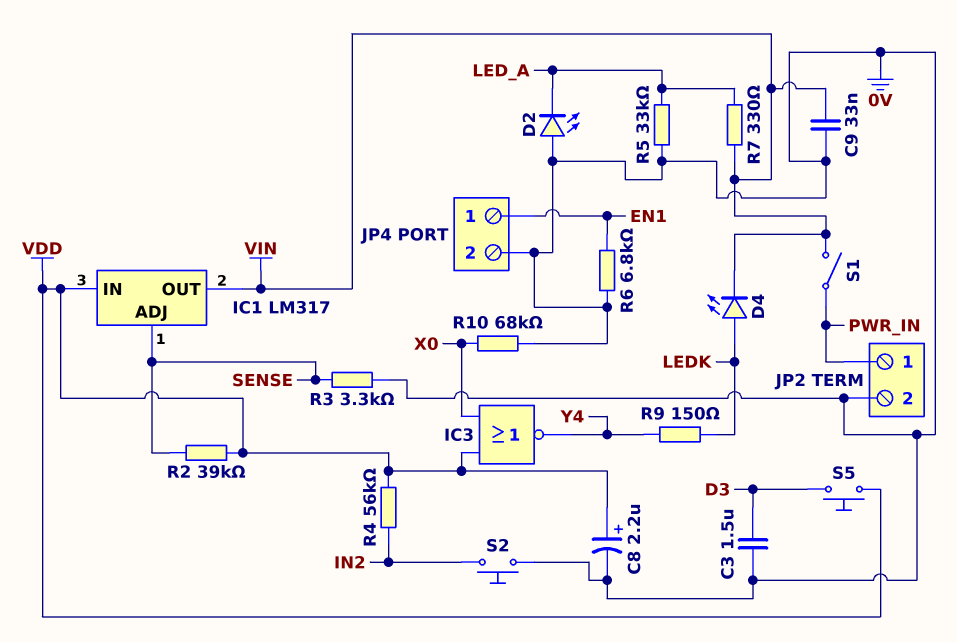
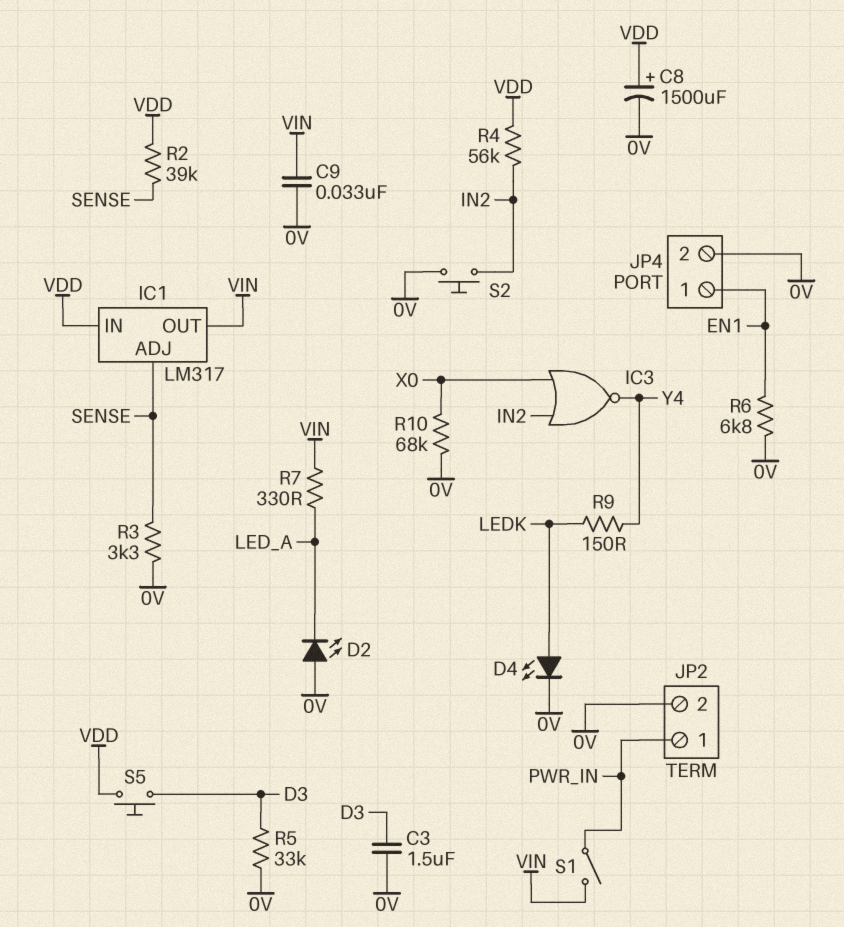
C8: 2.2uF (plus VDD, minus 0V) -> 1500uF (plus VDD, minus 0V)
D4: LED (A LEDK, K VIN) -> LED (A LEDK, K 0V)
IC3: NOR (in VDD, in X0, out Y4) -> NOR (in IN2, in X0, out Y4)
R5: 33k (0V, LED_A) -> 33k (0V, D3)

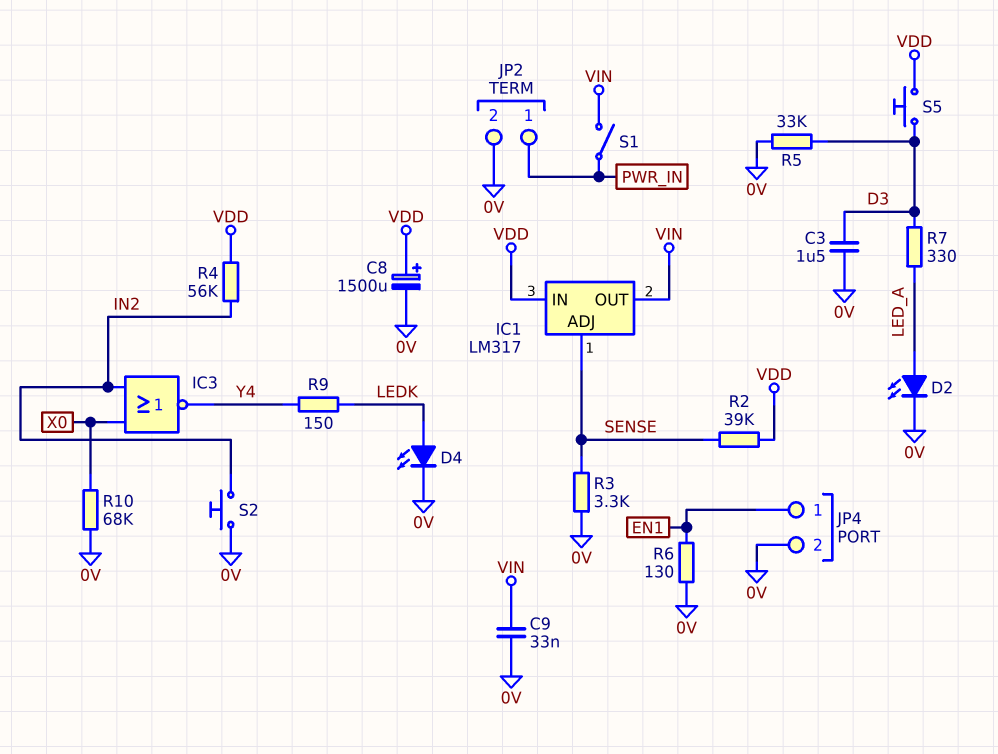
D2: LED (A 0V, K LED_A) -> LED (A LED_A, K 0V)
R6: 6.8k (0V, EN1) -> 130 (0V, EN1)
R7: 330 (LED_A, VIN) -> 330 (D3, LED_A)

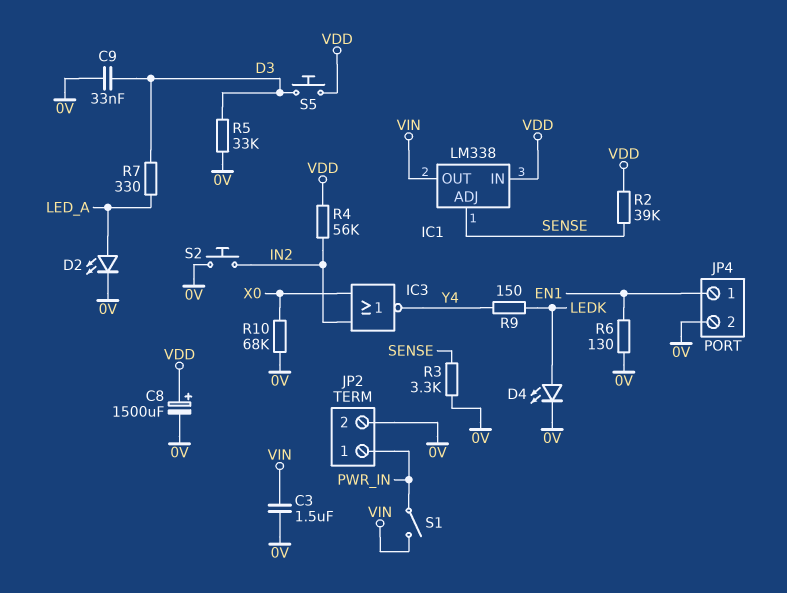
C3: 1.5uF (0V, D3) -> 1.5uF (0V, VIN)
C9: 33nF (0V, VIN) -> 33nF (0V, D3)
IC1: LM317 -> LM338

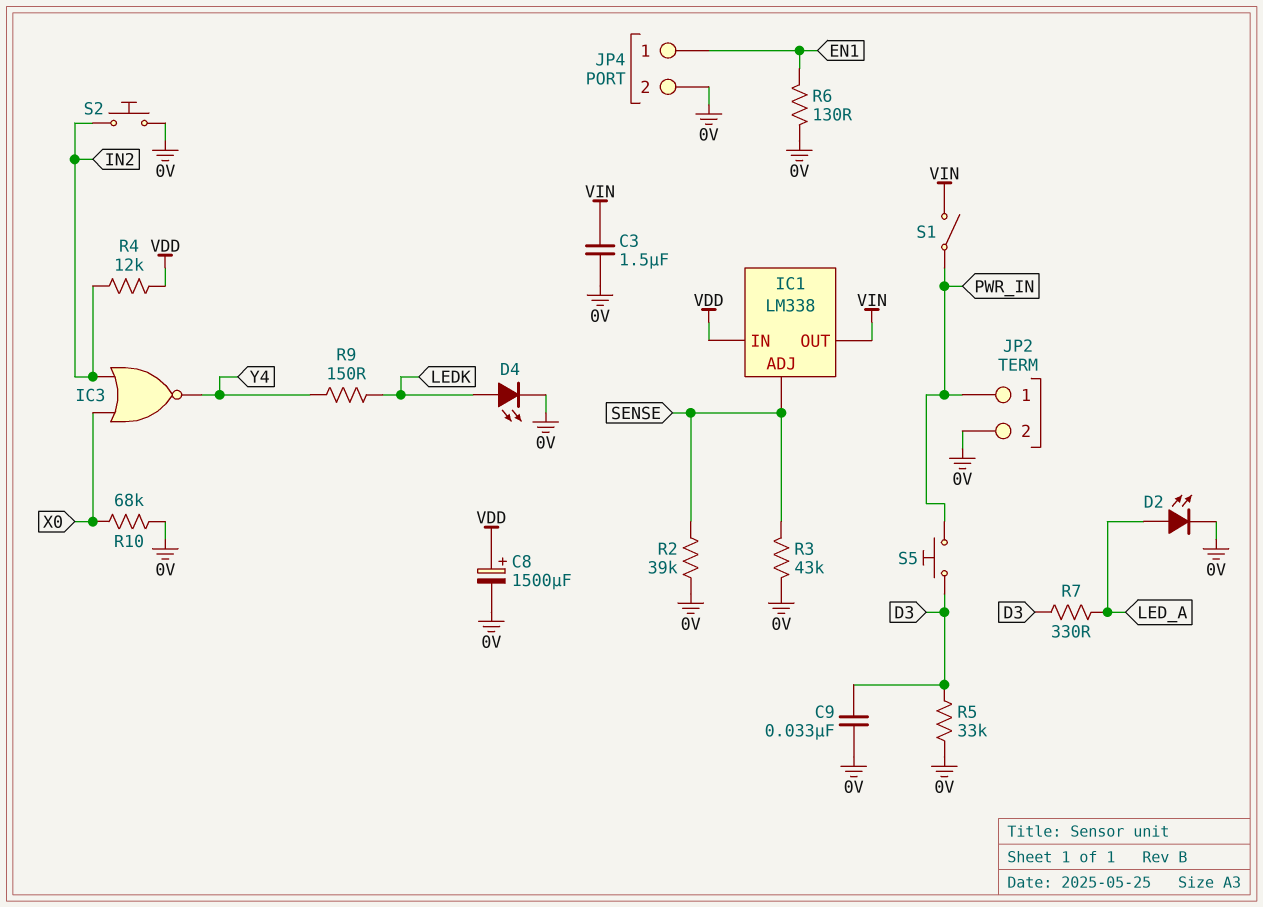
R2: 39k (SENSE, VDD) -> 39k (0V, SENSE)
R3: 3.3k (0V, SENSE) -> 43k (0V, SENSE)
R4: 56k (IN2, VDD) -> 12k (IN2, VDD)
S5: button (D3, VDD) -> button (D3, PWR_IN)

